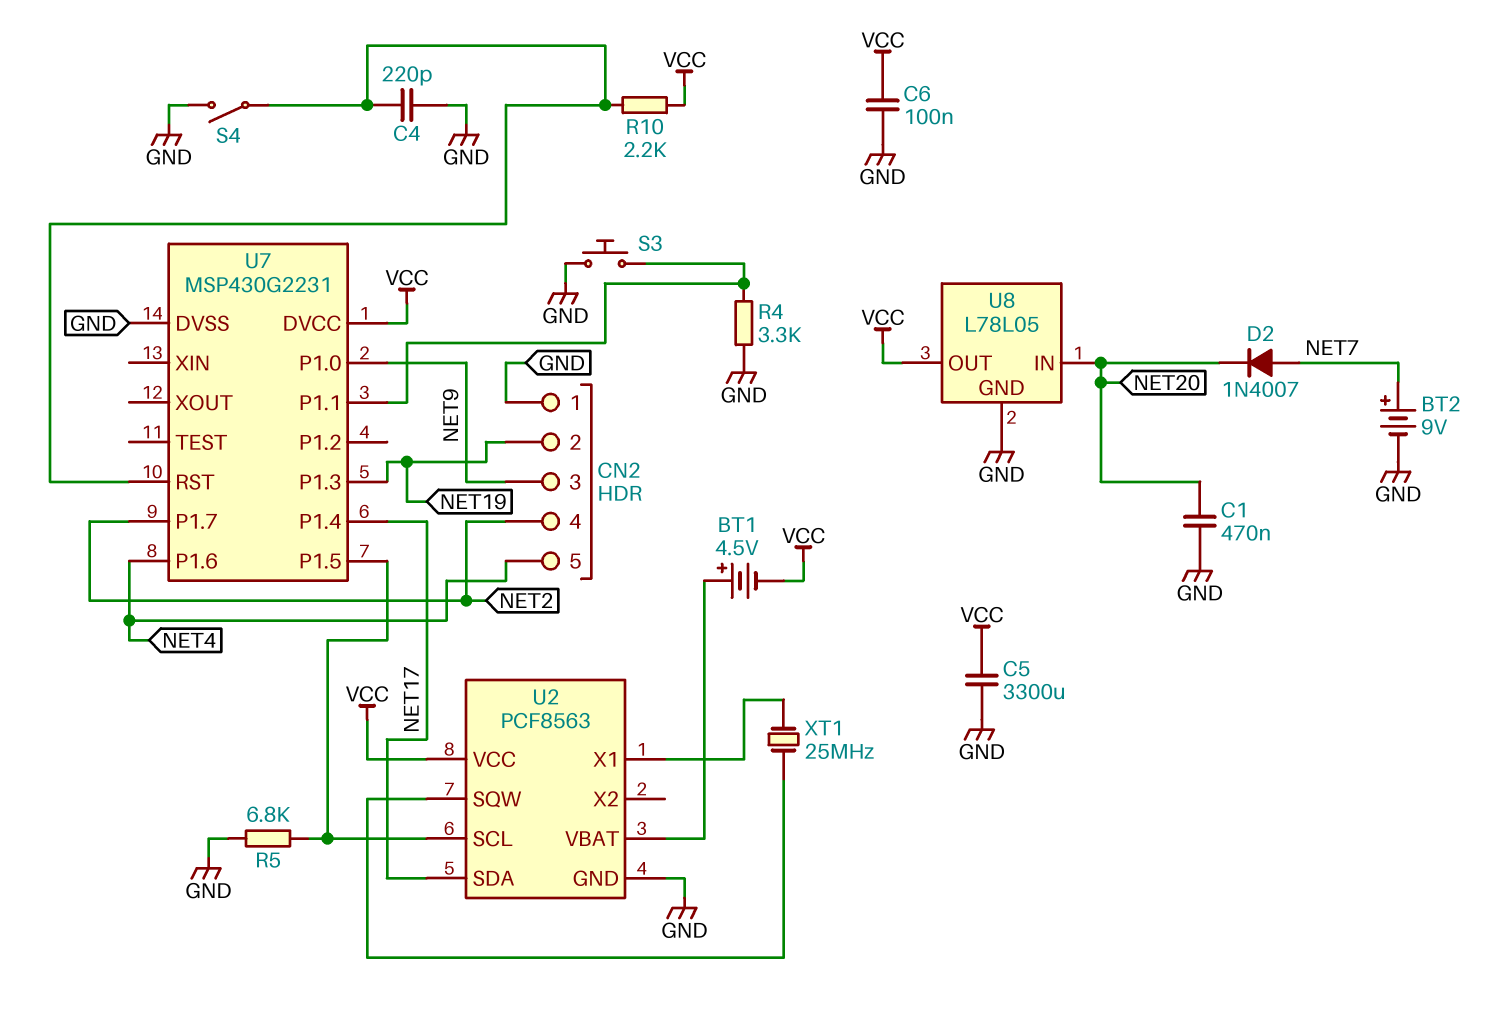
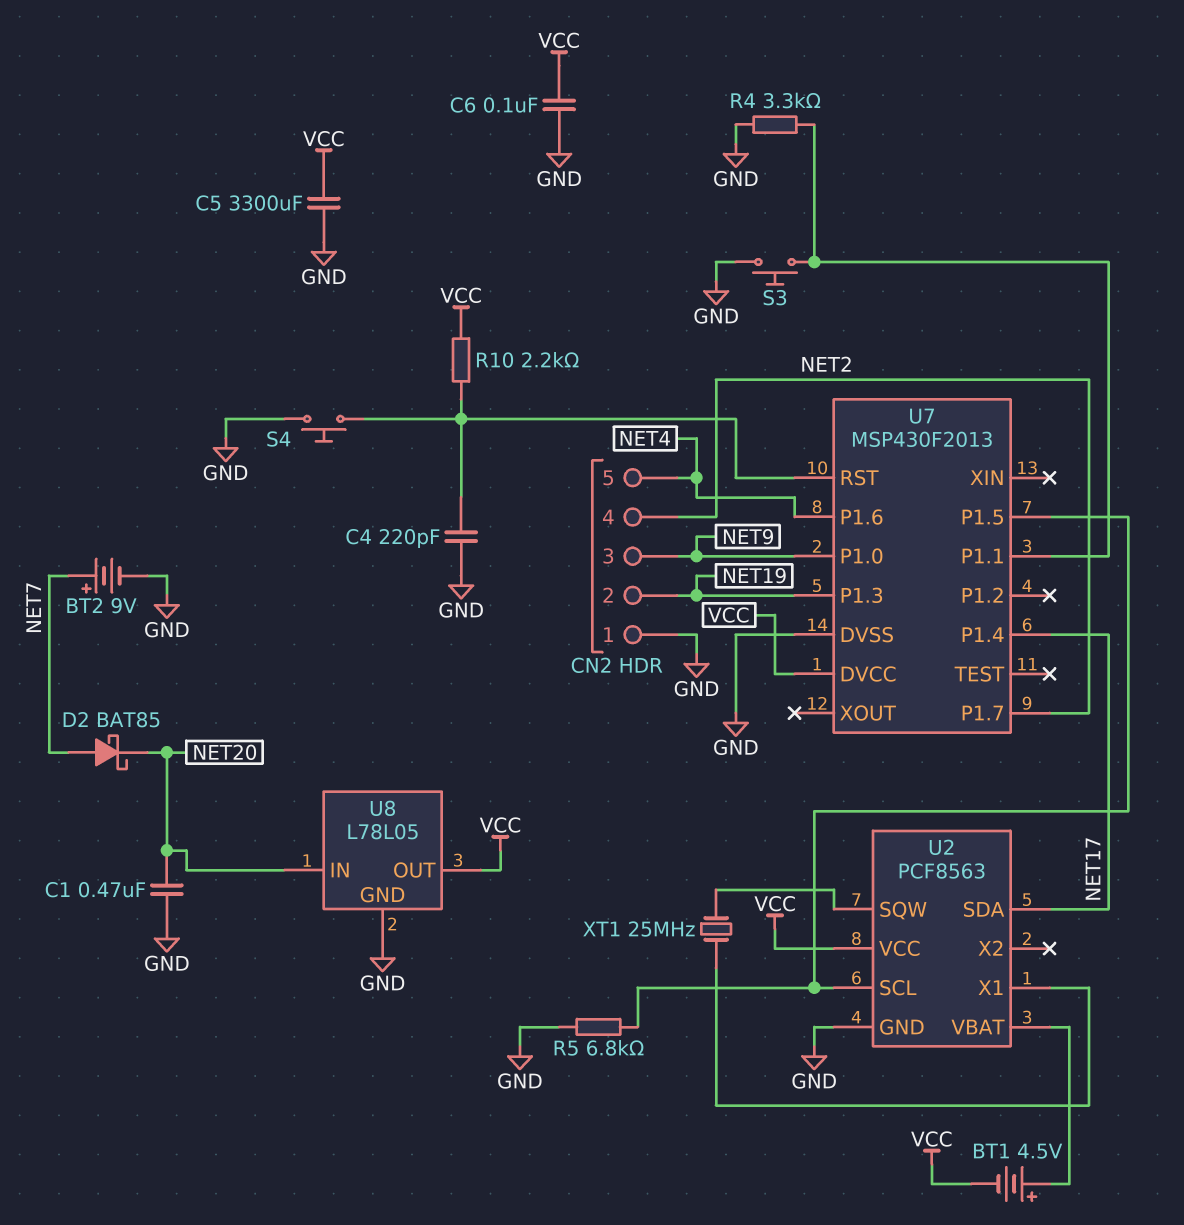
D2: diode 1N4007 (A NET7, K NET20) -> schottky BAT85 (A NET7, K NET20)
S4: switch (GND, U7/RST) -> button (GND, U7/RST)
U7: MSP430G2231 -> MSP430F2013

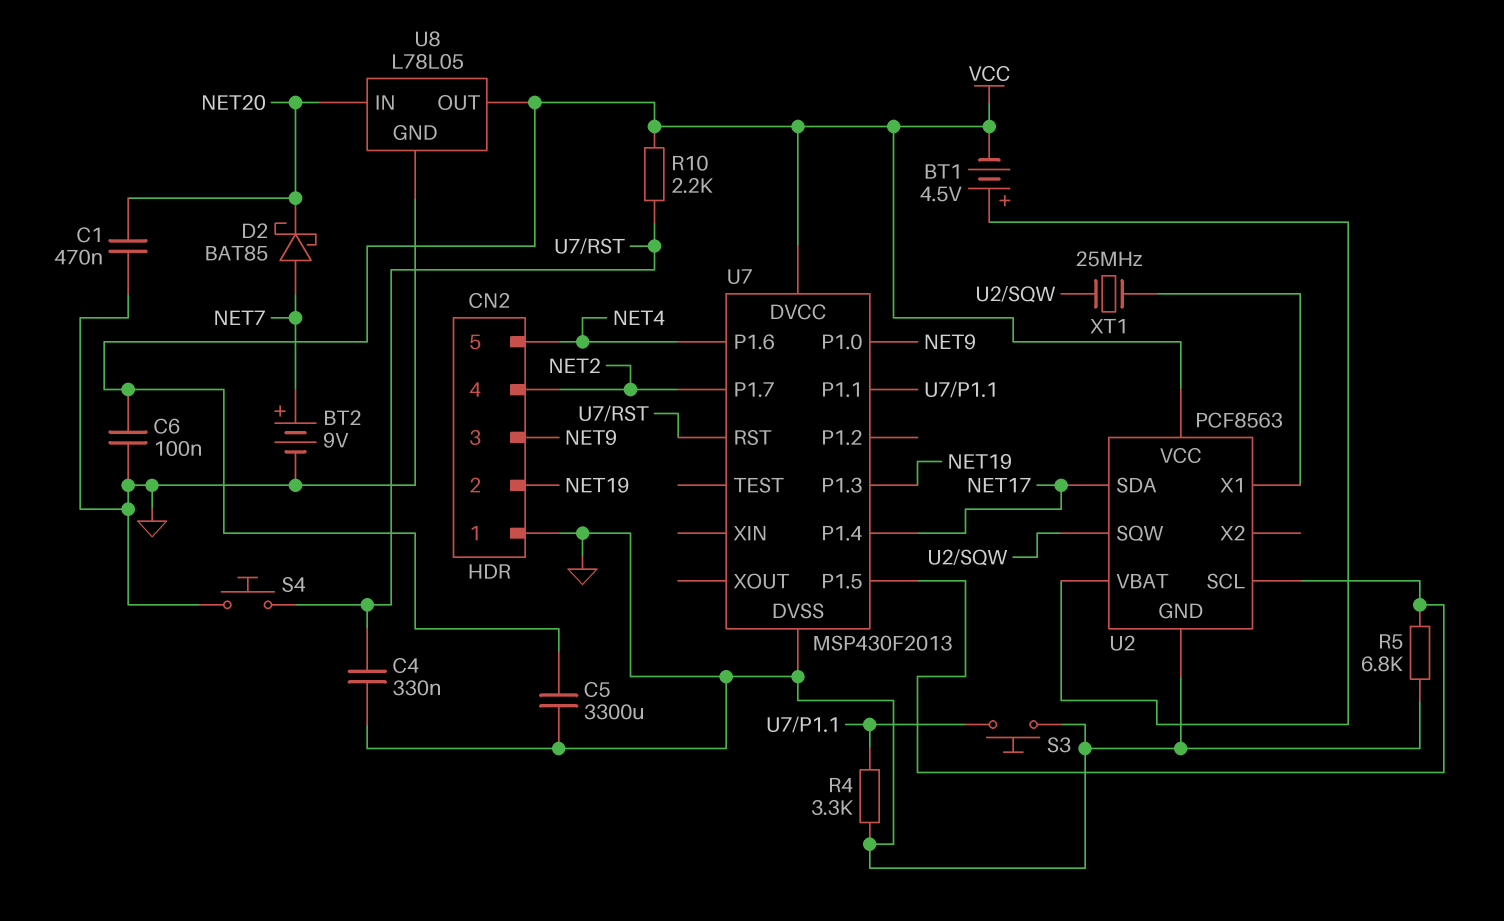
C4: 220pF (GND, U7/RST) -> 330nF (GND, U7/RST)

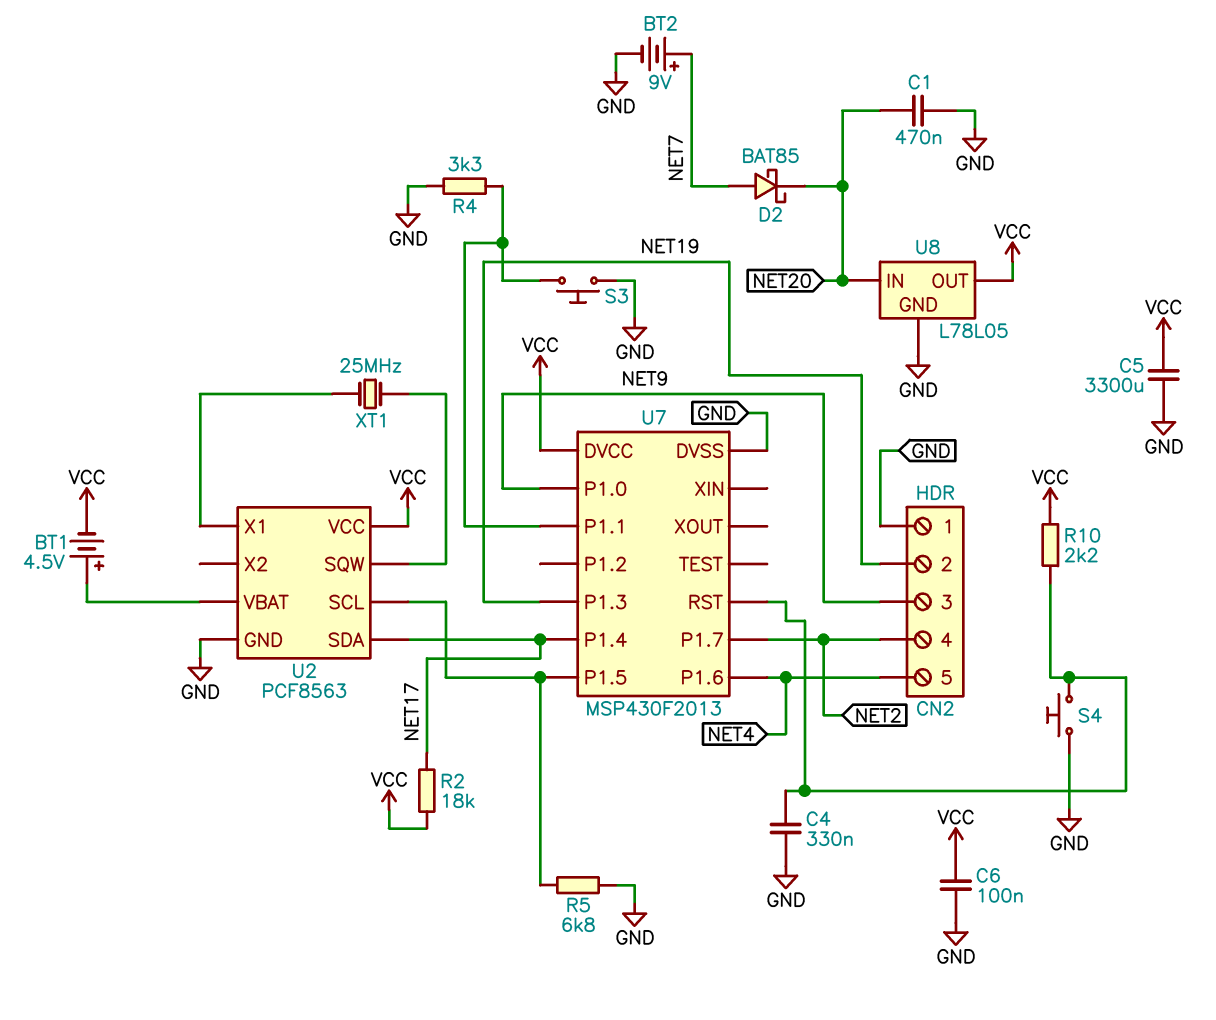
R2: none -> 18k (NET17, VCC)

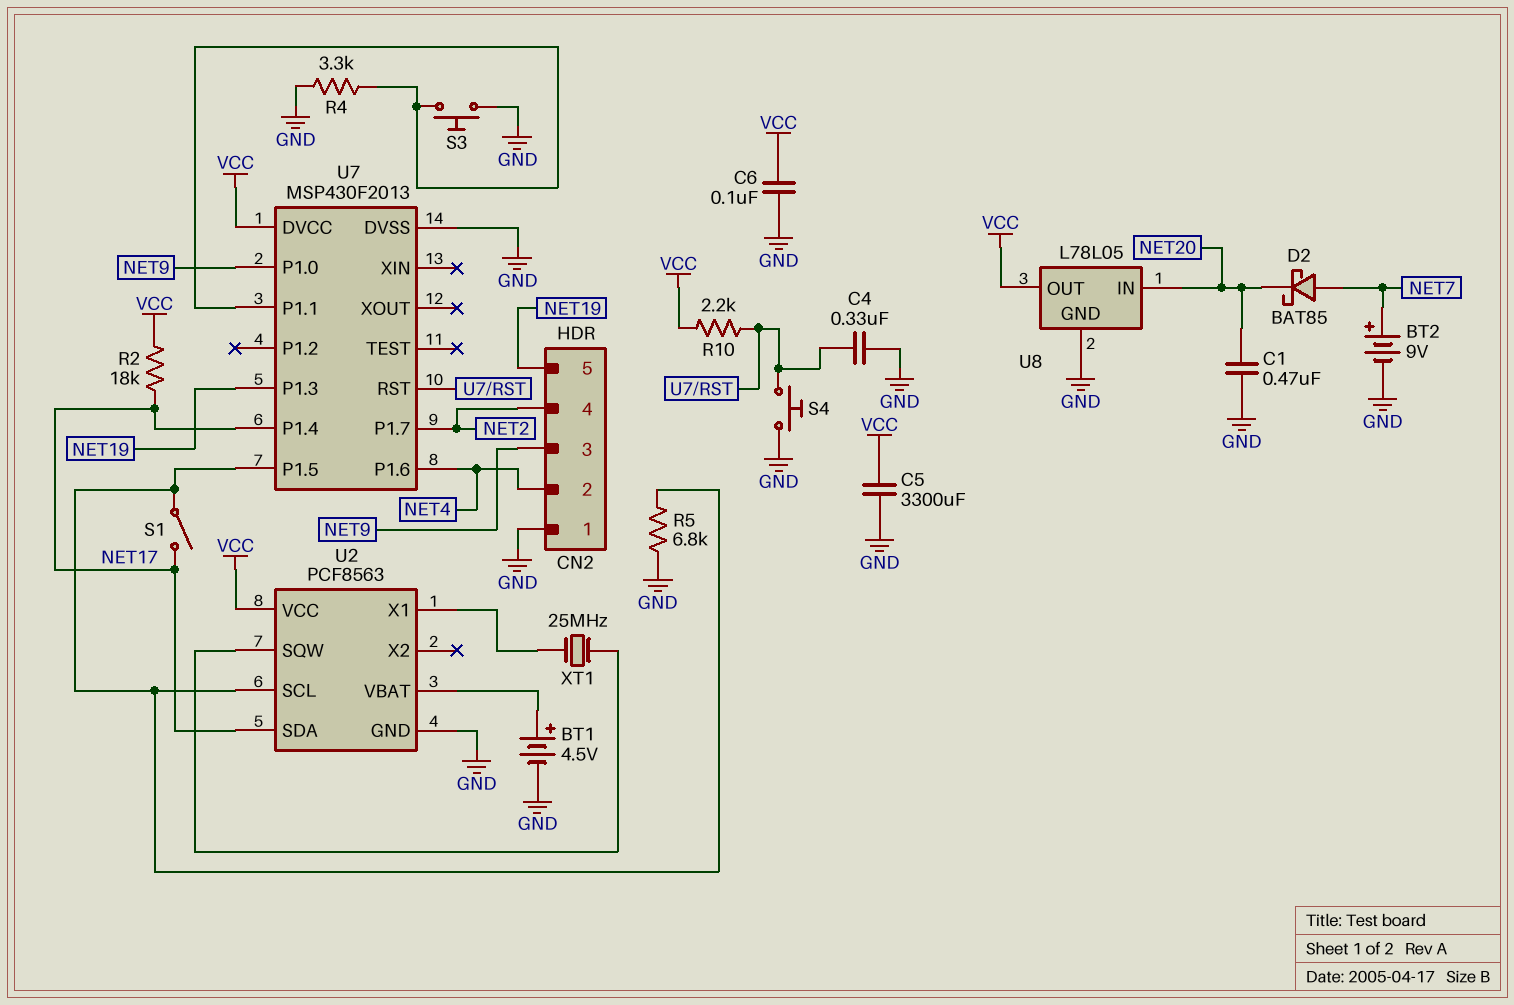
BT1: 4.5V (plus U2/VBAT, minus VCC) -> 4.5V (plus U2/VBAT, minus GND)
CN2 pin 2: NET19 -> NET4
CN2 pin 5: NET4 -> NET19
S1: none -> switch (NET17, U2/SCL)

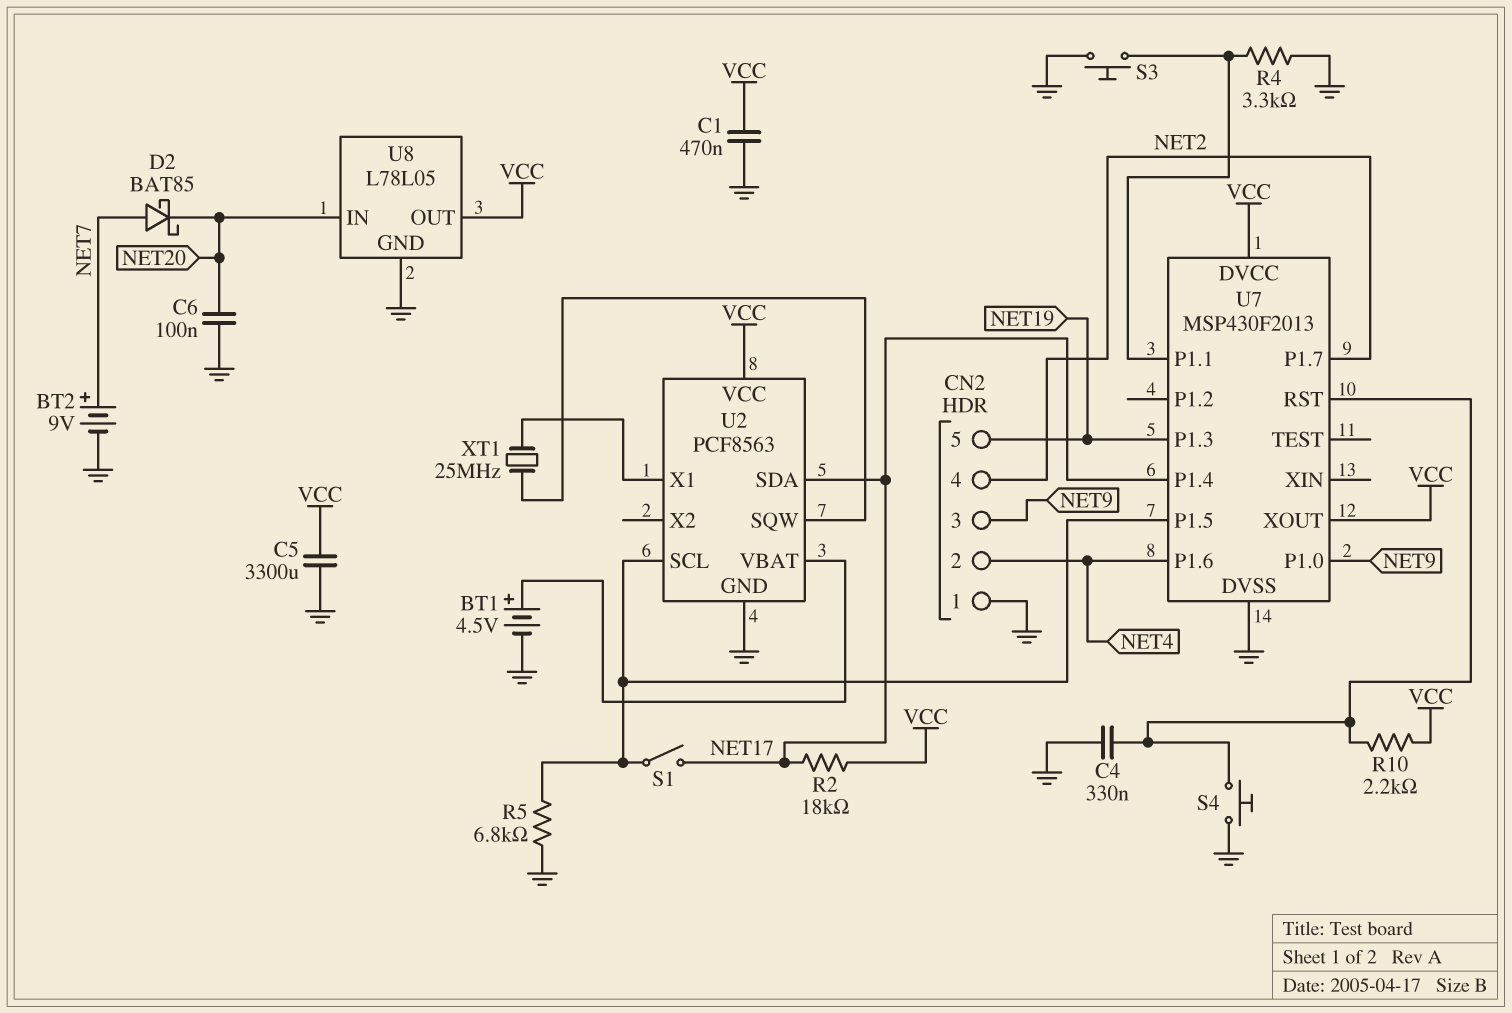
C1: 470nF (GND, NET20) -> 470nF (GND, VCC)
C6: 100nF (GND, VCC) -> 100nF (GND, NET20)
U7 pin XOUT: none -> VCC

